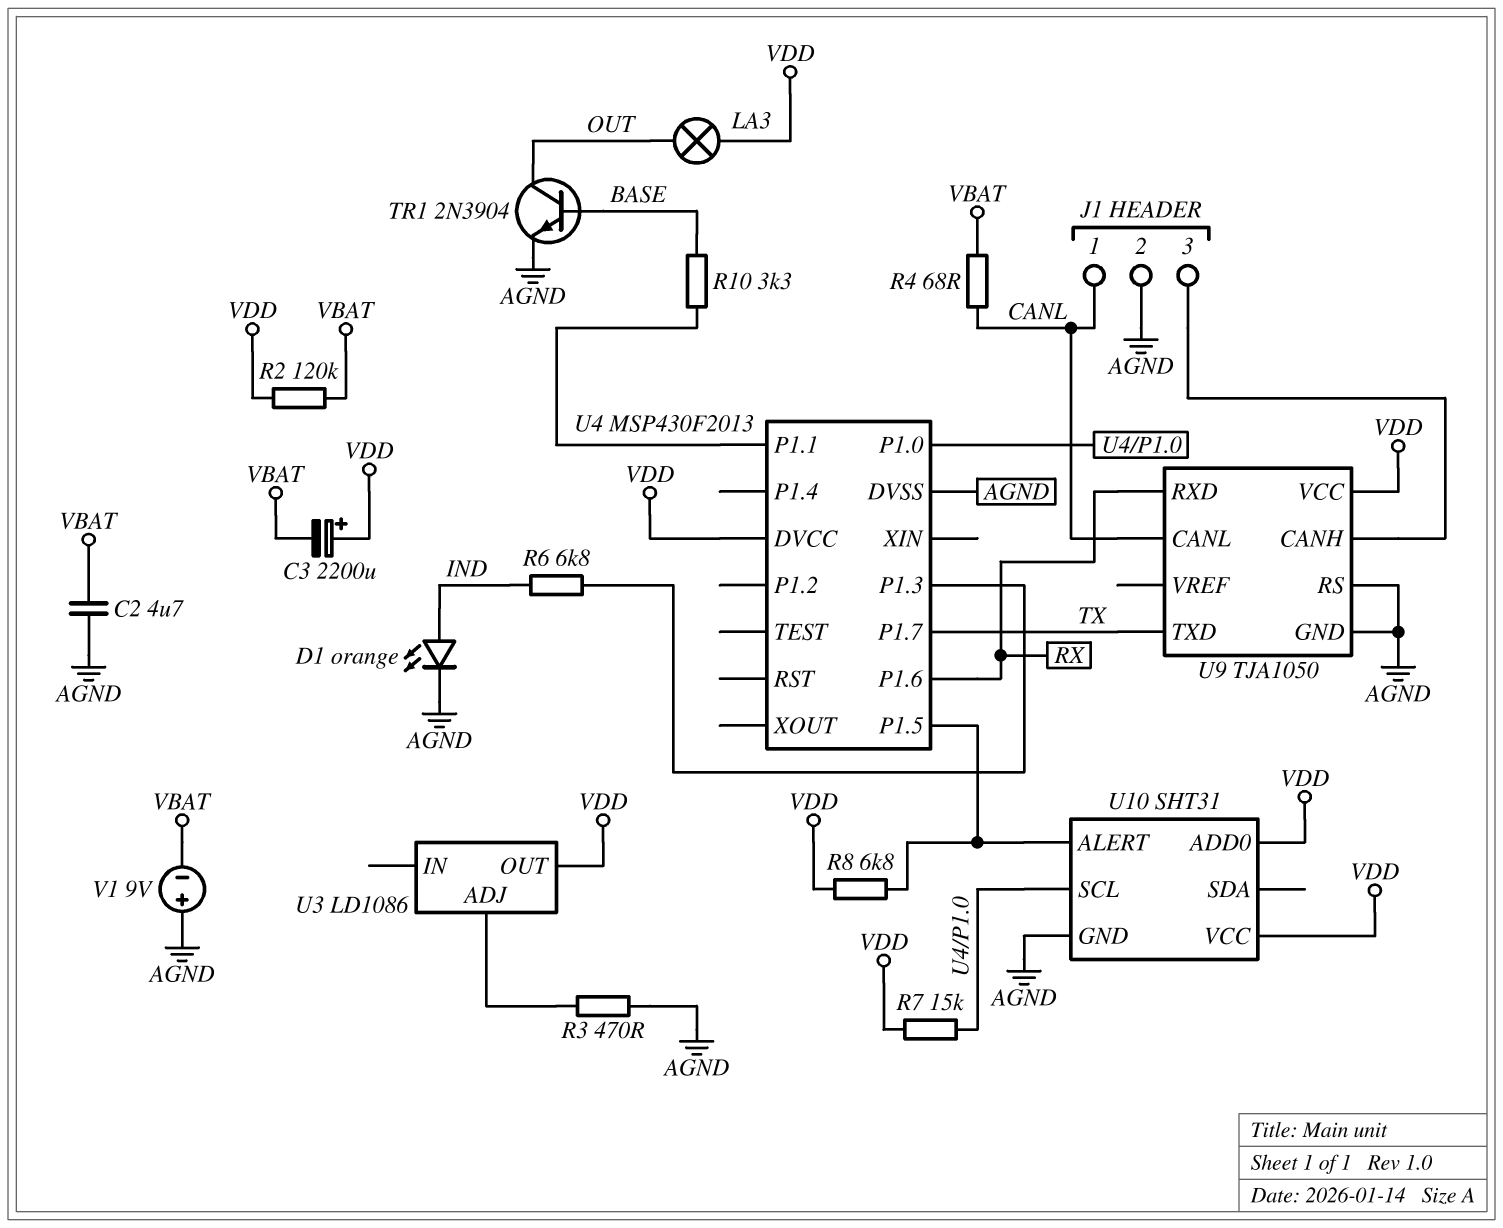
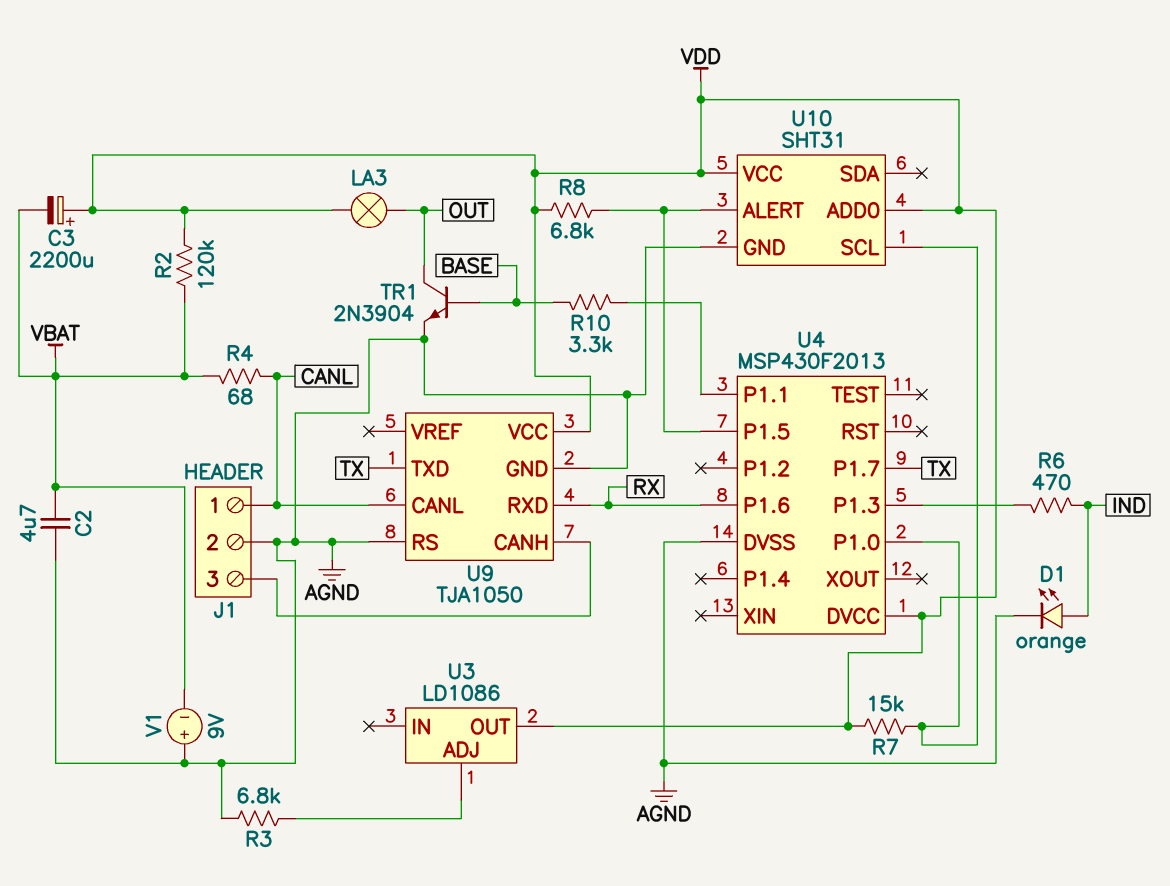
R3: 470 (AGND, U3/ADJ) -> 6.8k (AGND, U3/ADJ)
R6: 6.8k (IND, U4/P1.3) -> 470 (IND, U4/P1.3)

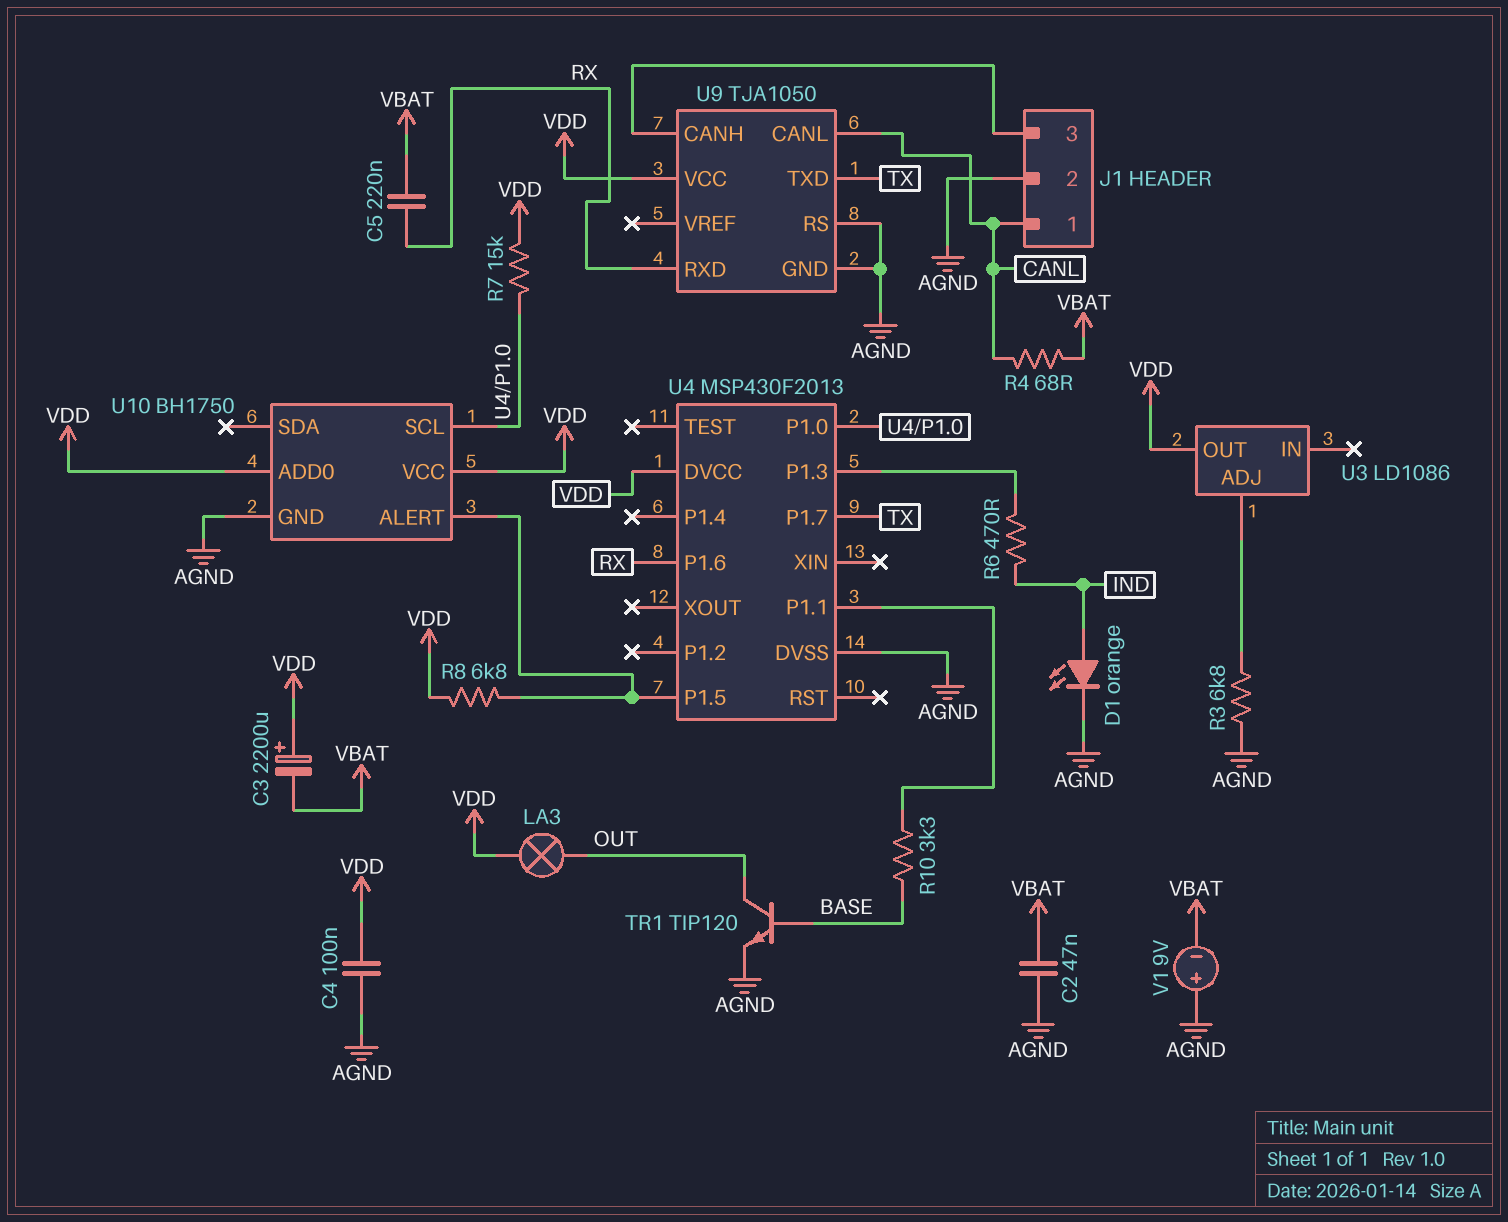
C2: 4.7uF (AGND, VBAT) -> 47nF (AGND, VBAT)
C4: none -> 100nF (AGND, VDD)
C5: none -> 220nF (RX, VBAT)
R2: 120k (VBAT, VDD) -> none
TR1: NPN 2N3904 (B BASE, C OUT, E AGND) -> NPN TIP120 (B BASE, C OUT, E AGND)
U10: SHT31 -> BH1750

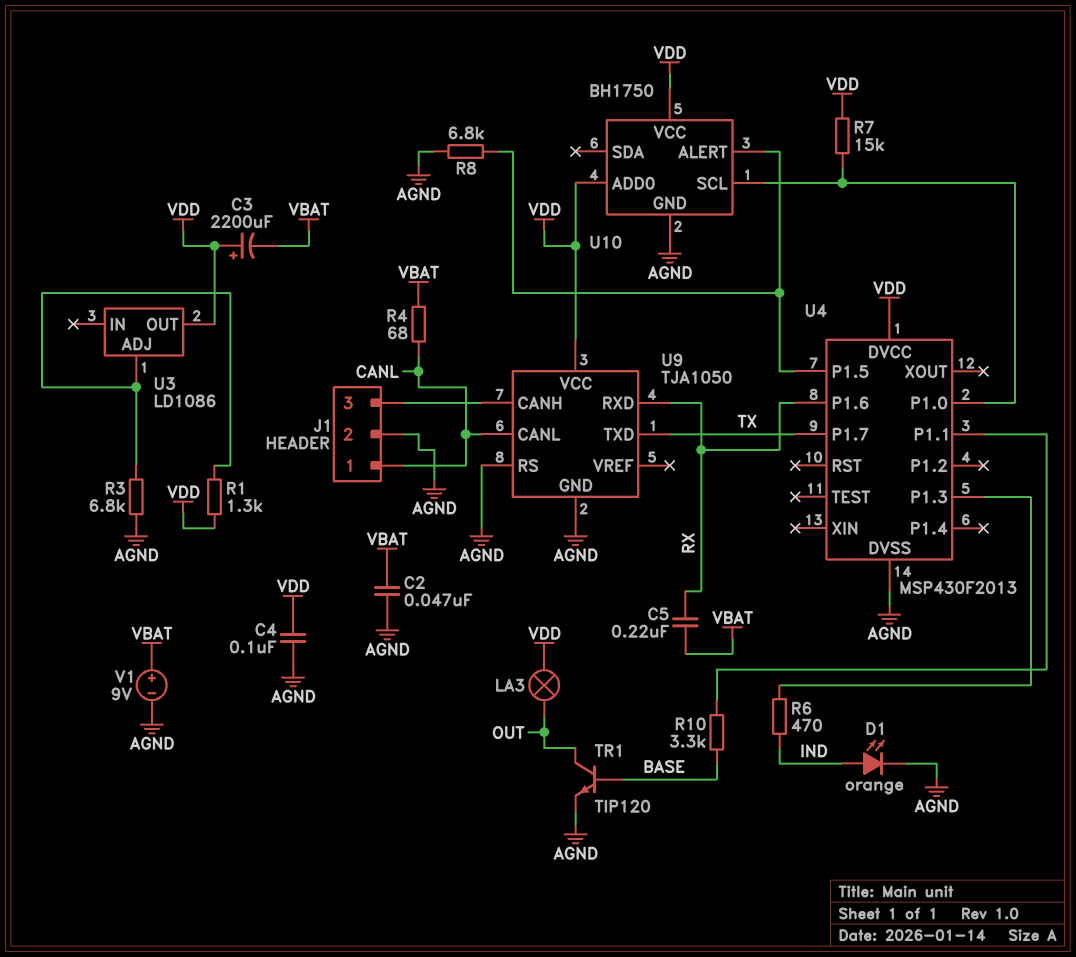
R1: none -> 1.3k (U3/ADJ, VDD)
R8: 6.8k (U4/P1.5, VDD) -> 6.8k (AGND, U4/P1.5)
V1: 9V (plus AGND, minus VBAT) -> 9V (plus VBAT, minus AGND)

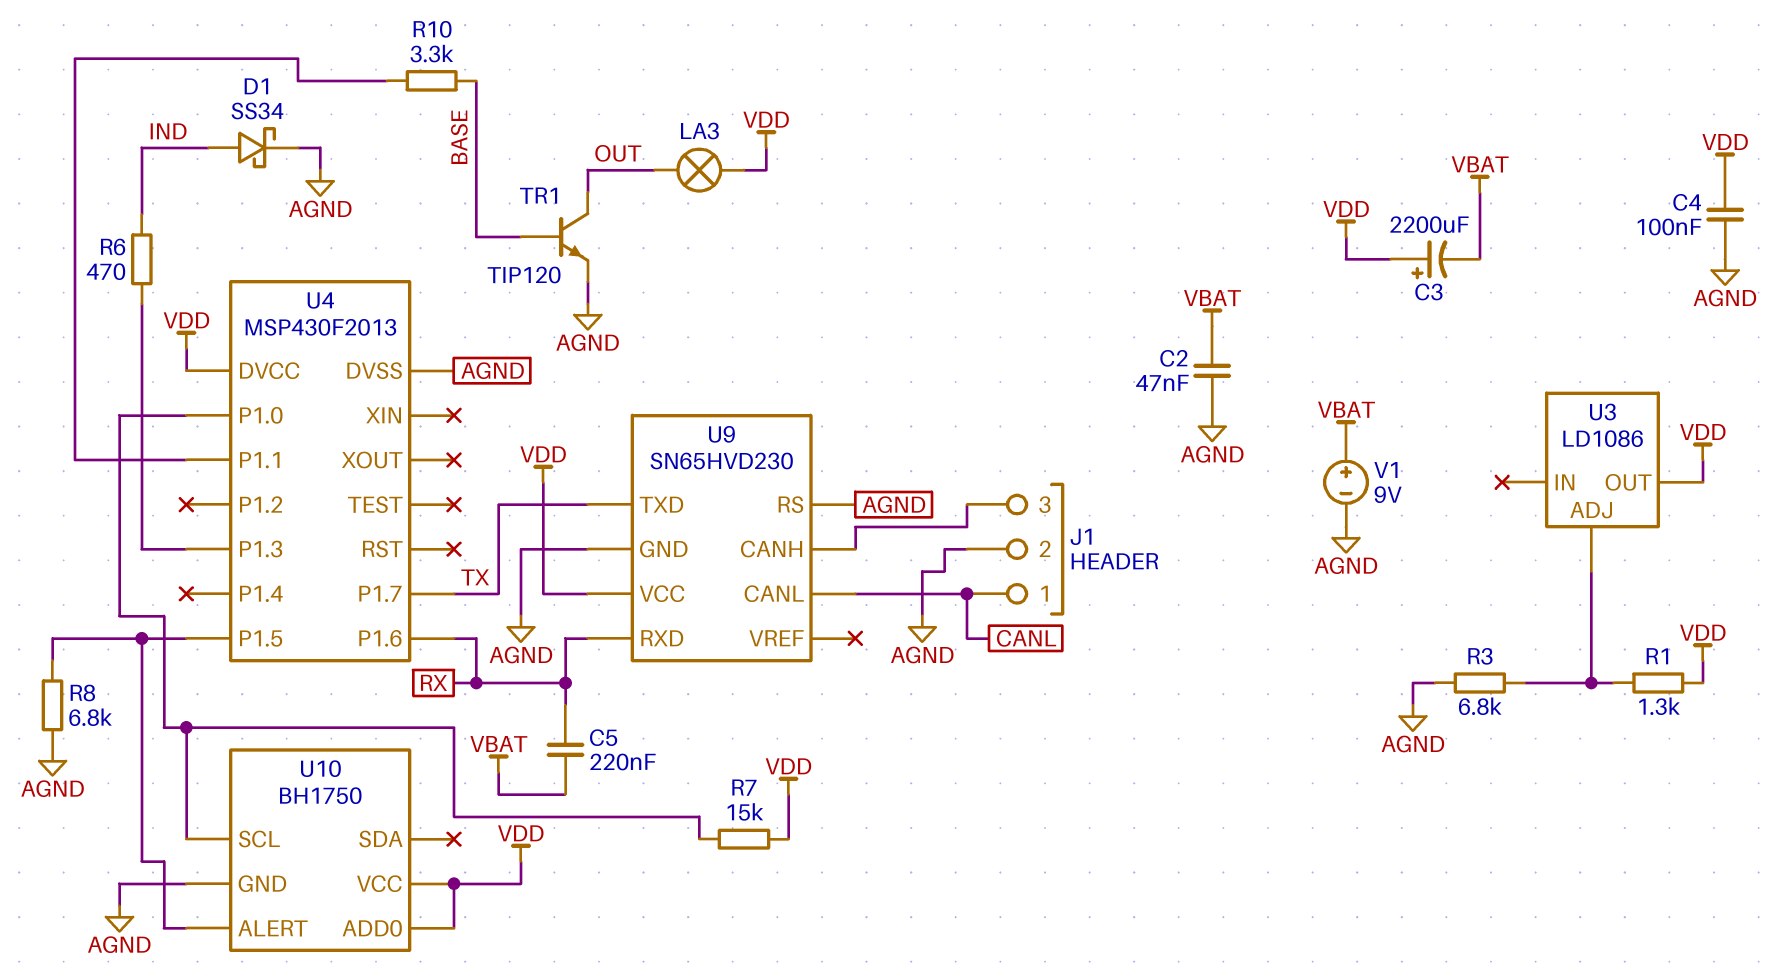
D1: LED orange (A IND, K AGND) -> schottky SS34 (A IND, K AGND)
R4: 68 (CANL, VBAT) -> none
U9: TJA1050 -> SN65HVD230

